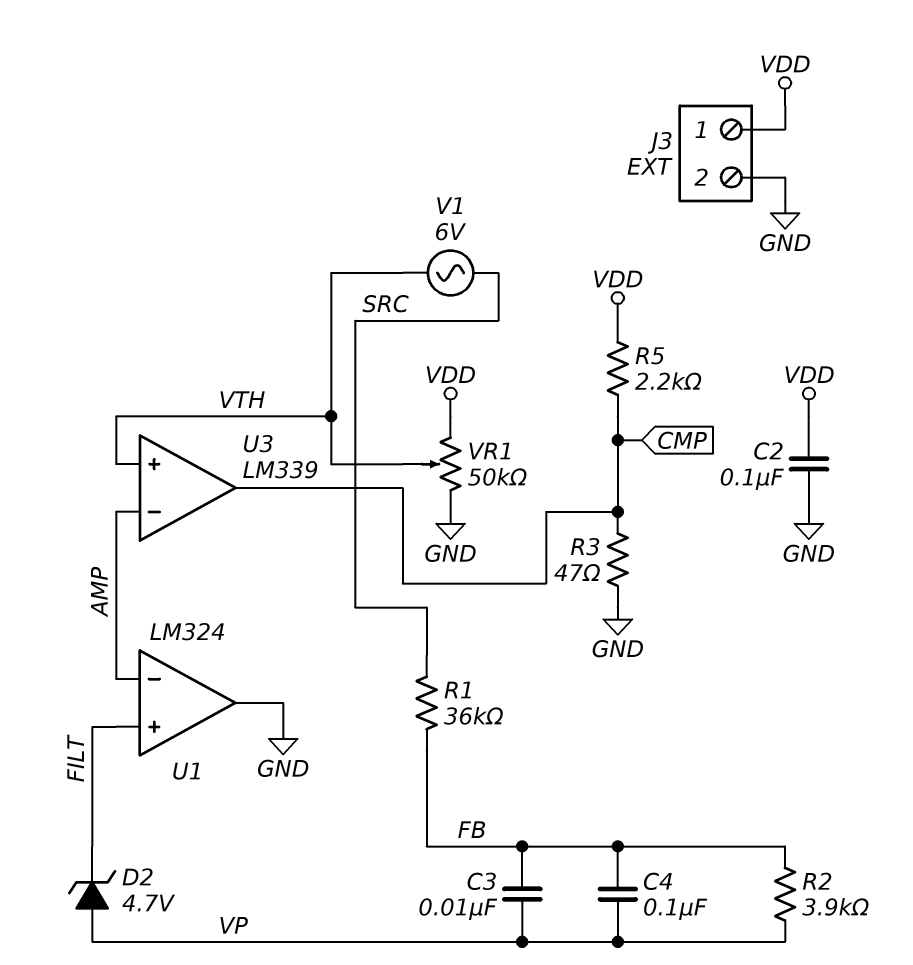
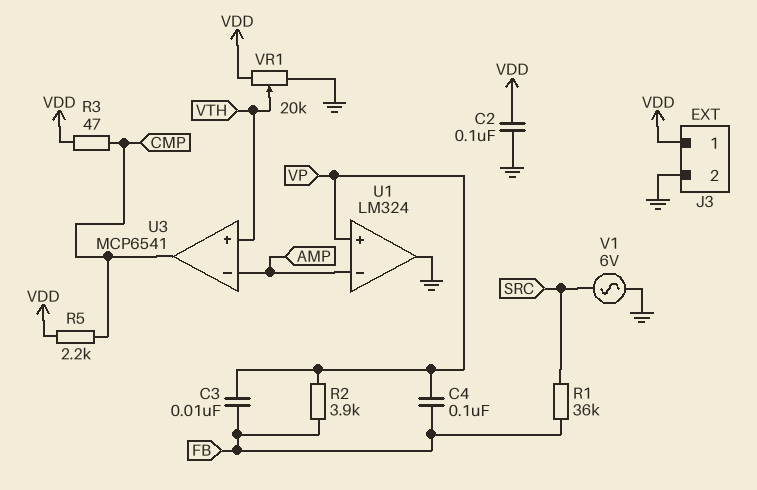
D2: zener 4.7V (A VP, K FILT) -> none
R3: 47 (CMP, GND) -> 47 (CMP, VDD)
U1 pin in+: FILT -> VP
U3: LM339 -> MCP6541
V1: AC 6V (SRC, VTH) -> AC 6V (GND, SRC)
VR1: 50k (GND, VDD, wiper VTH) -> 20k (GND, VDD, wiper VTH)

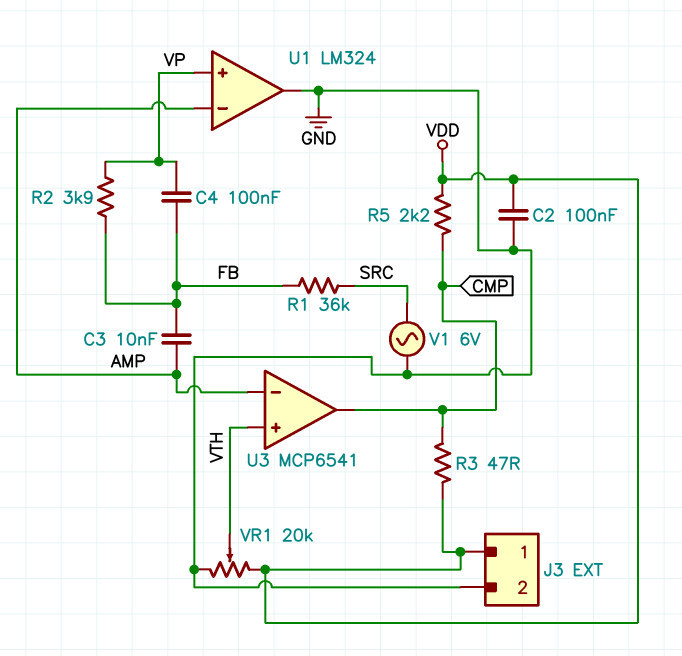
C3: 10nF (FB, VP) -> 10nF (AMP, FB)

